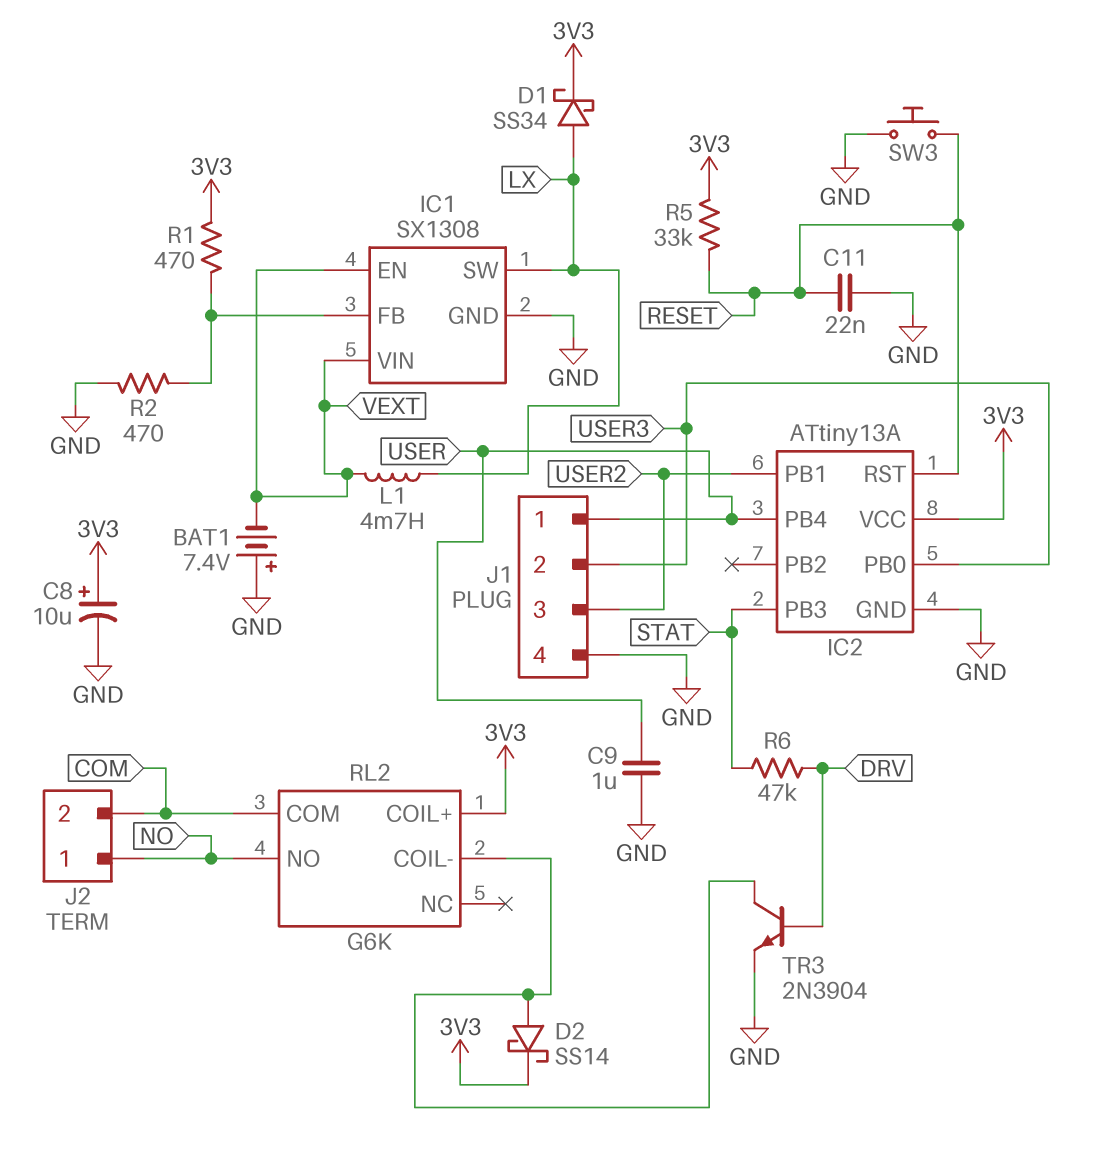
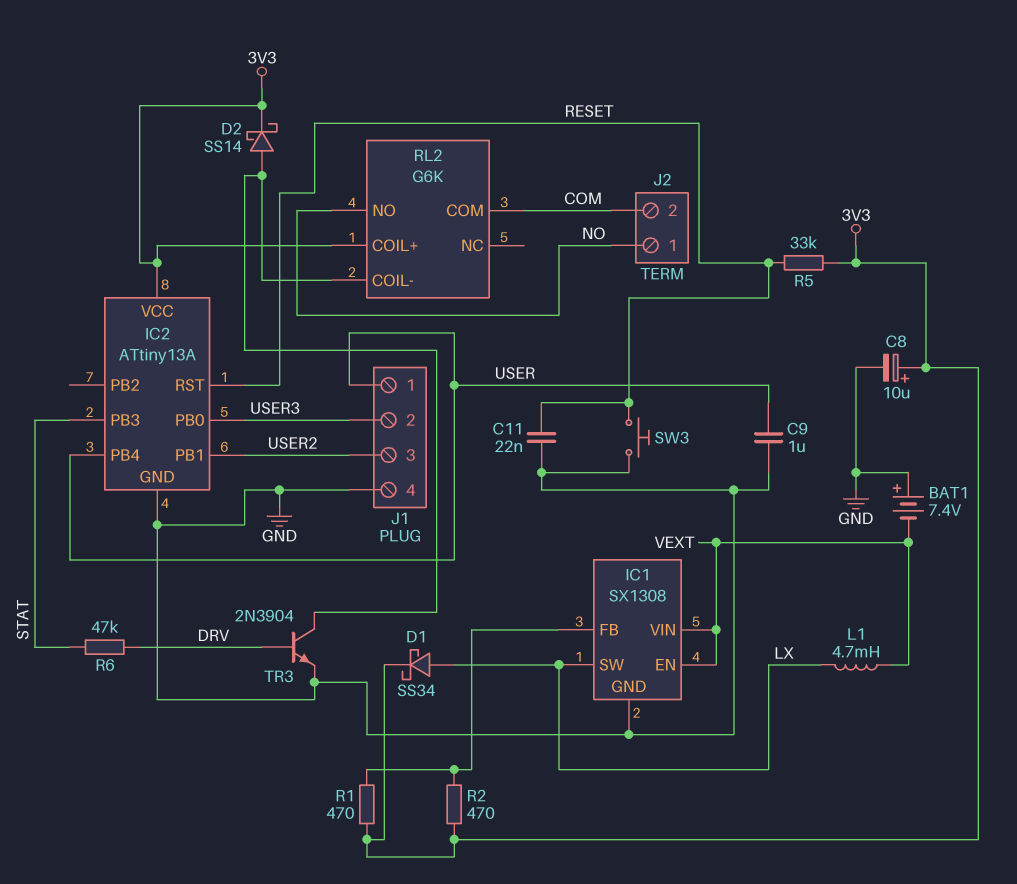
R2: 470 (GND, IC1/FB) -> 470 (3V3, IC1/FB)

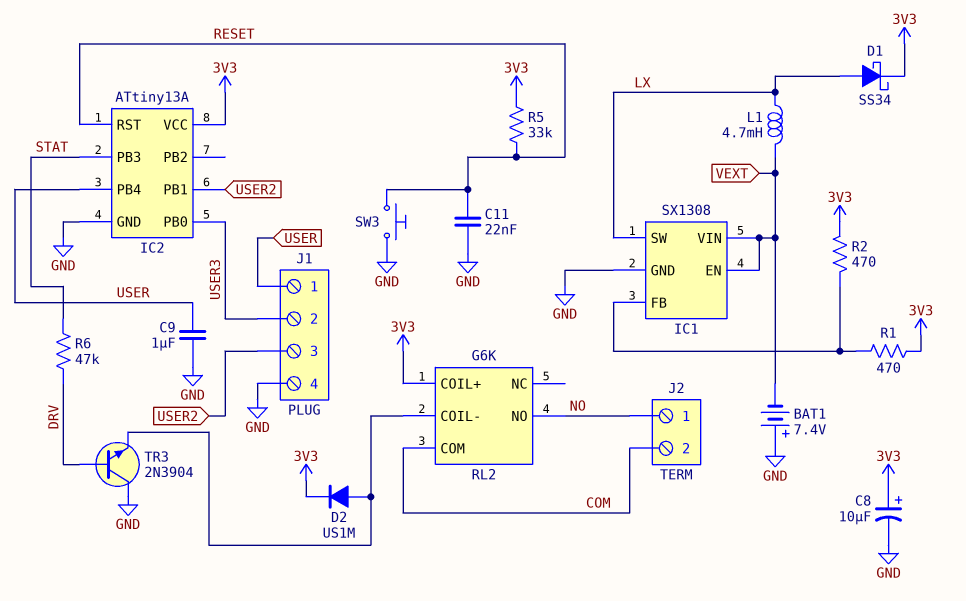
D2: schottky SS14 (A RL2/COIL-, K 3V3) -> diode US1M (A RL2/COIL-, K 3V3)
TR3: NPN 2N3904 (B DRV, C RL2/COIL-, E GND) -> NPN 2N3904 (B DRV, C GND, E RL2/COIL-)

